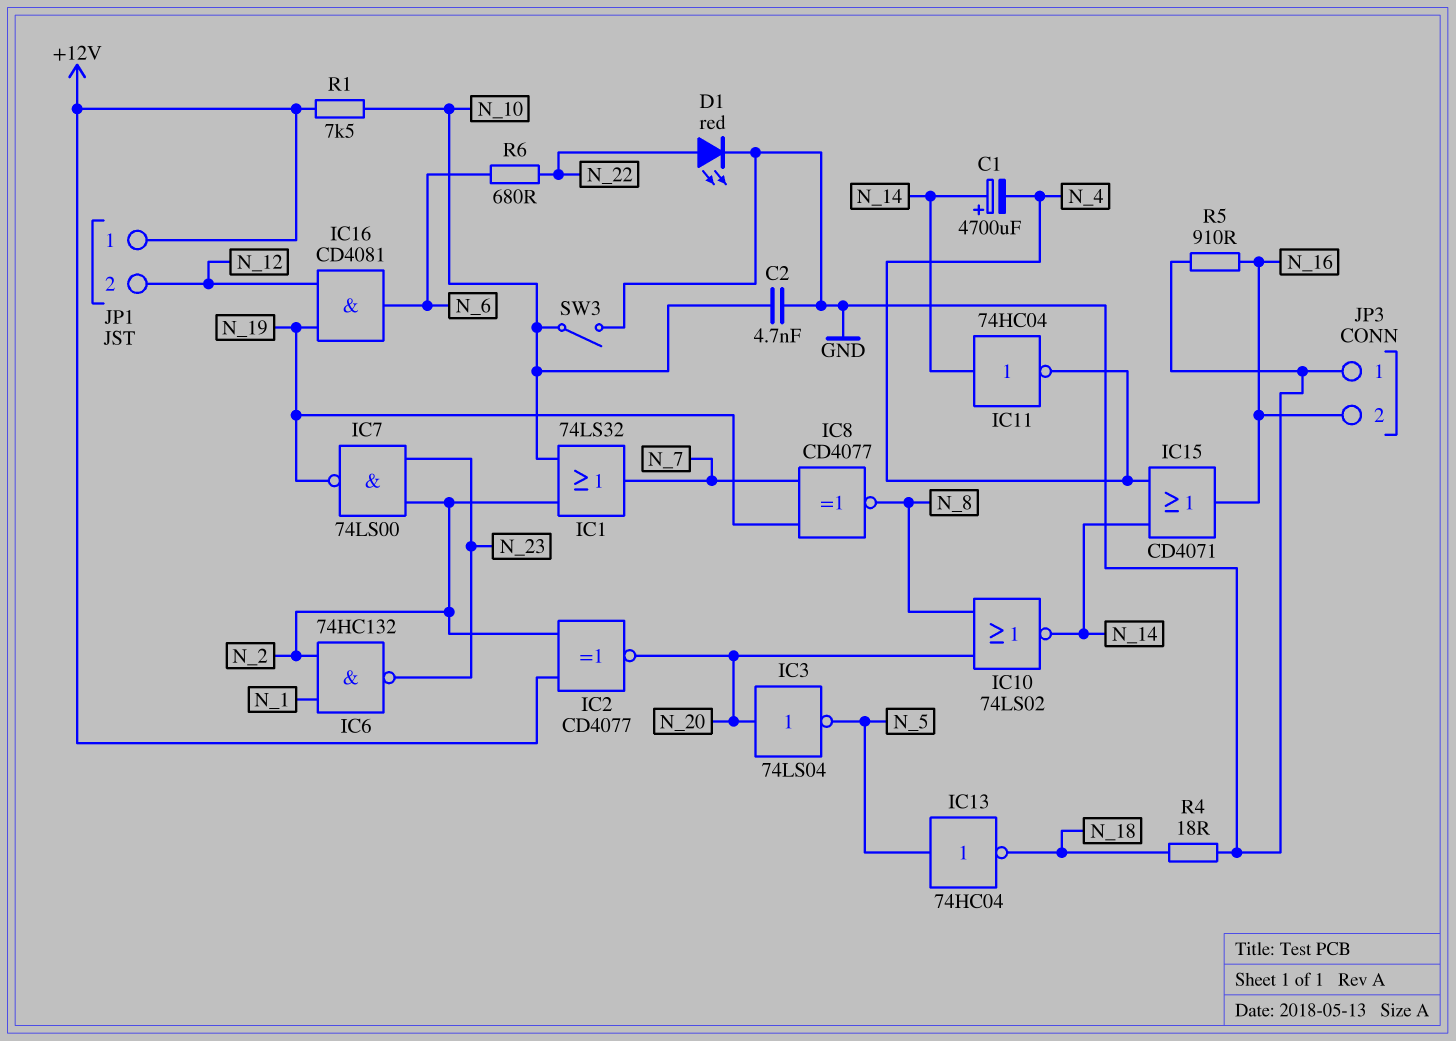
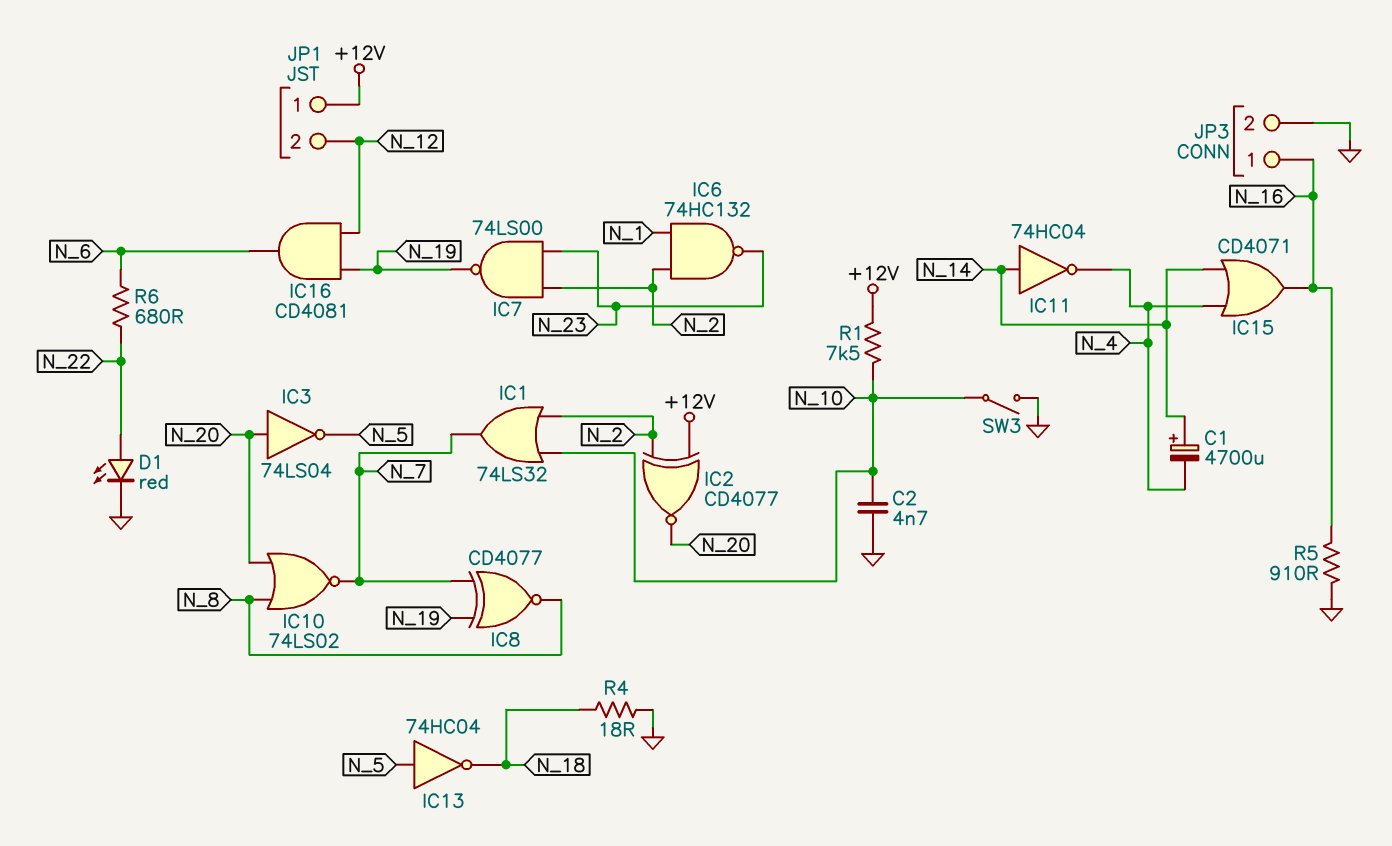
IC10: NOR 74LS02 (in N_8, in N_20, out N_14) -> NOR 74LS02 (in N_8, in N_20, out N_7)
JP3 pin 1: GND -> N_16
JP3 pin 2: N_16 -> GND

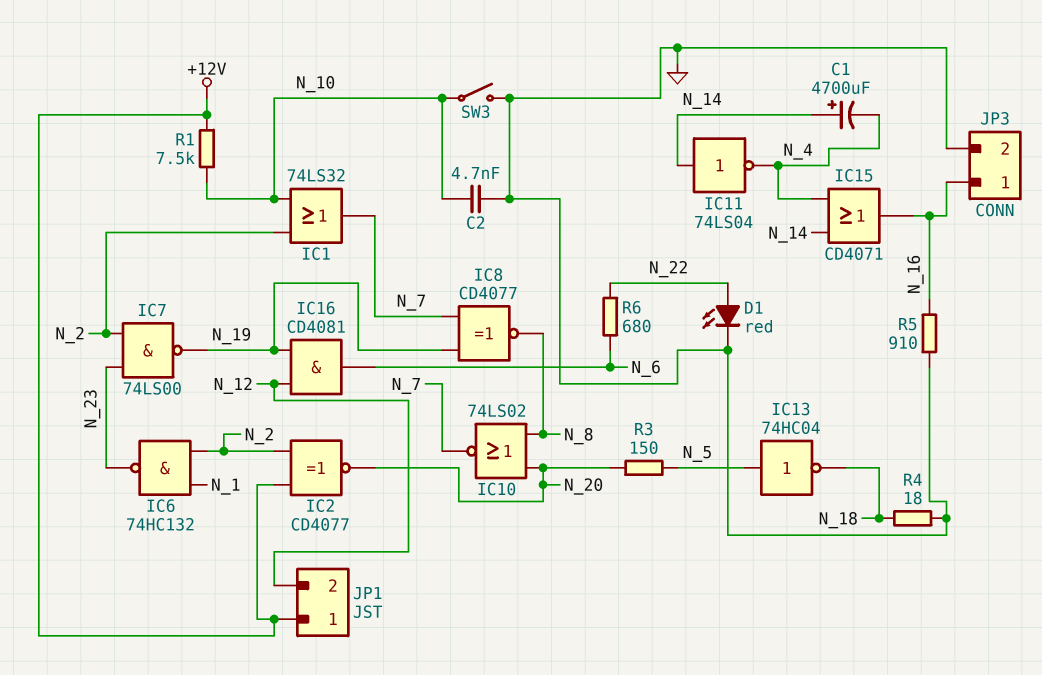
IC3: NOT 74LS04 (in N_20, out N_5) -> none
IC11: NOT 74HC04 (in N_14, out N_4) -> NOT 74LS04 (in N_14, out N_4)
R3: none -> 150 (N_5, N_20)

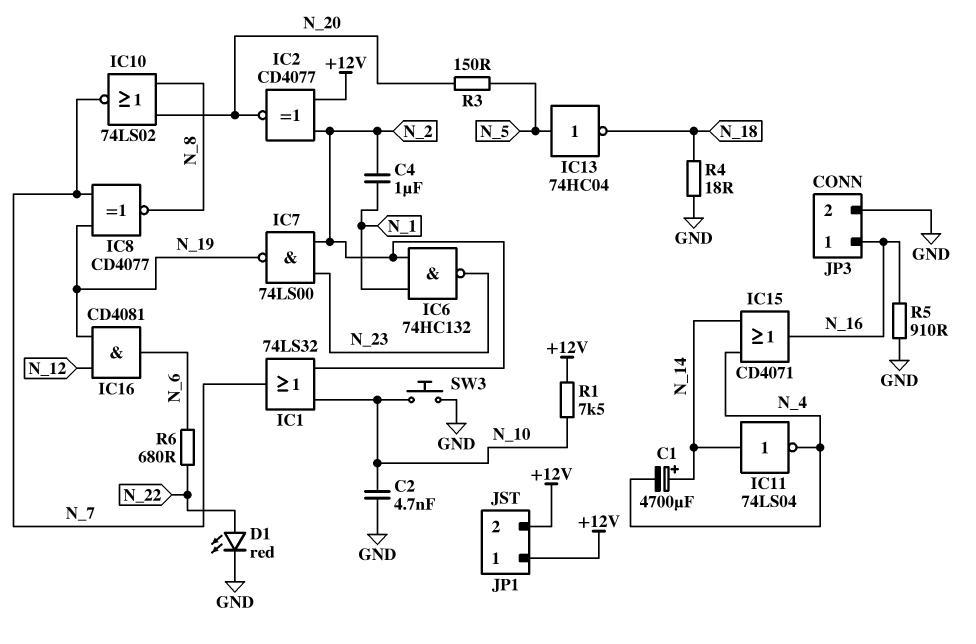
C4: none -> 1uF (N_1, N_2)
JP1 pin 2: N_12 -> +12V
SW3: switch (GND, N_10) -> button (GND, N_10)

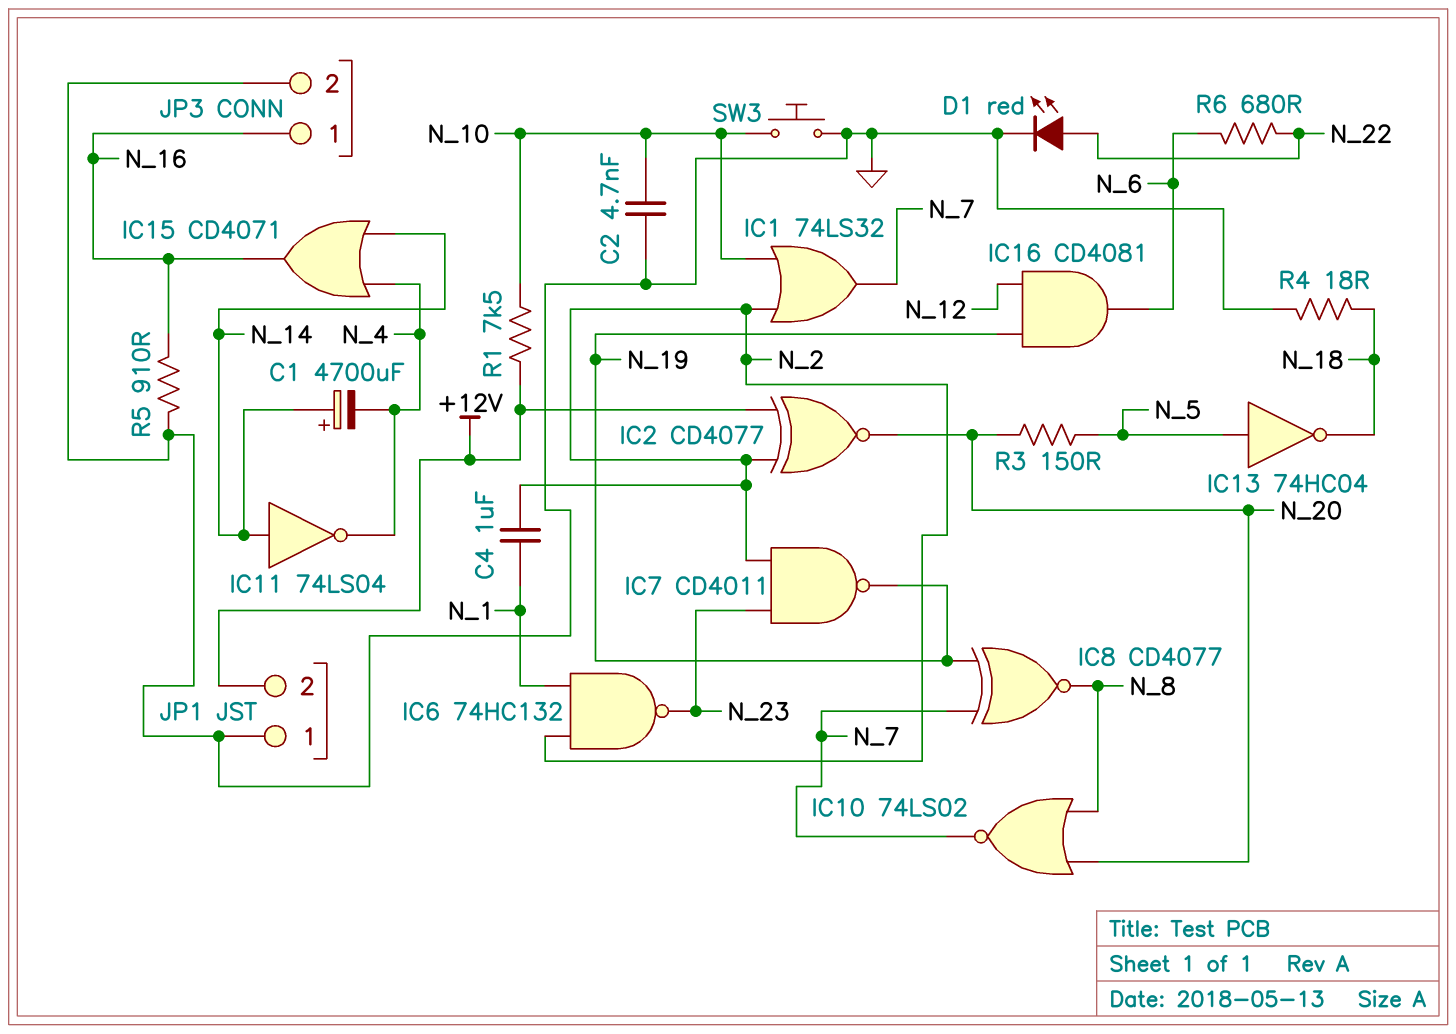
IC7: NAND 74LS00 (in N_2, in N_23, out N_19) -> NAND CD4011 (in N_2, in N_23, out N_19)
JP1 pin 1: +12V -> GND

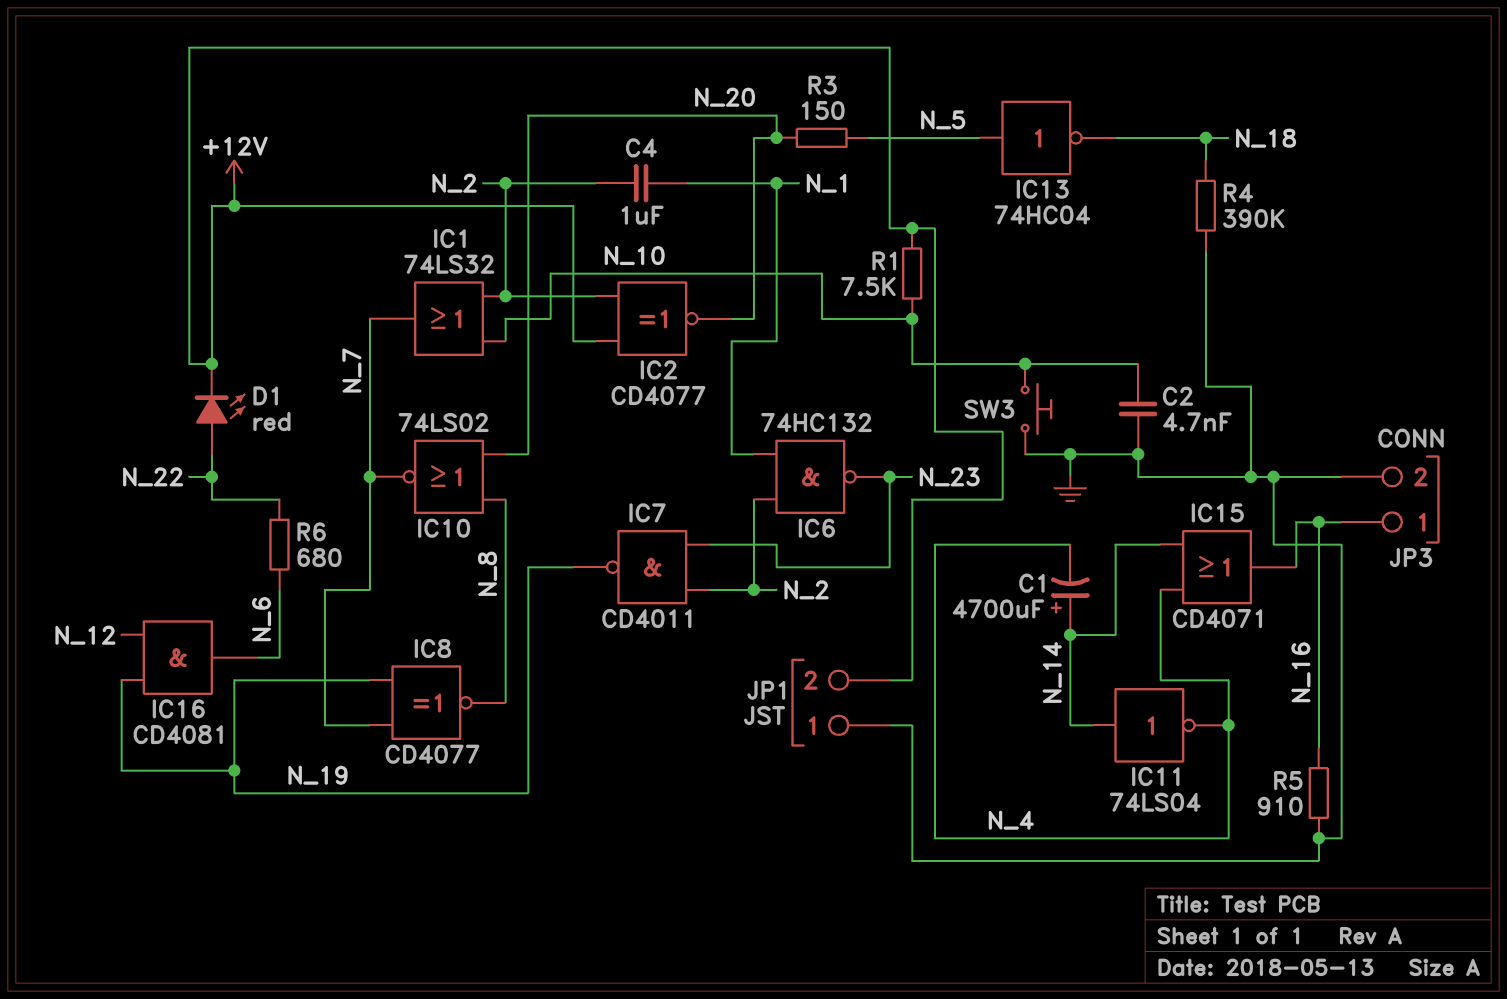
D1: LED red (A N_22, K GND) -> LED red (A N_22, K +12V)
R4: 18 (GND, N_18) -> 390k (GND, N_18)

